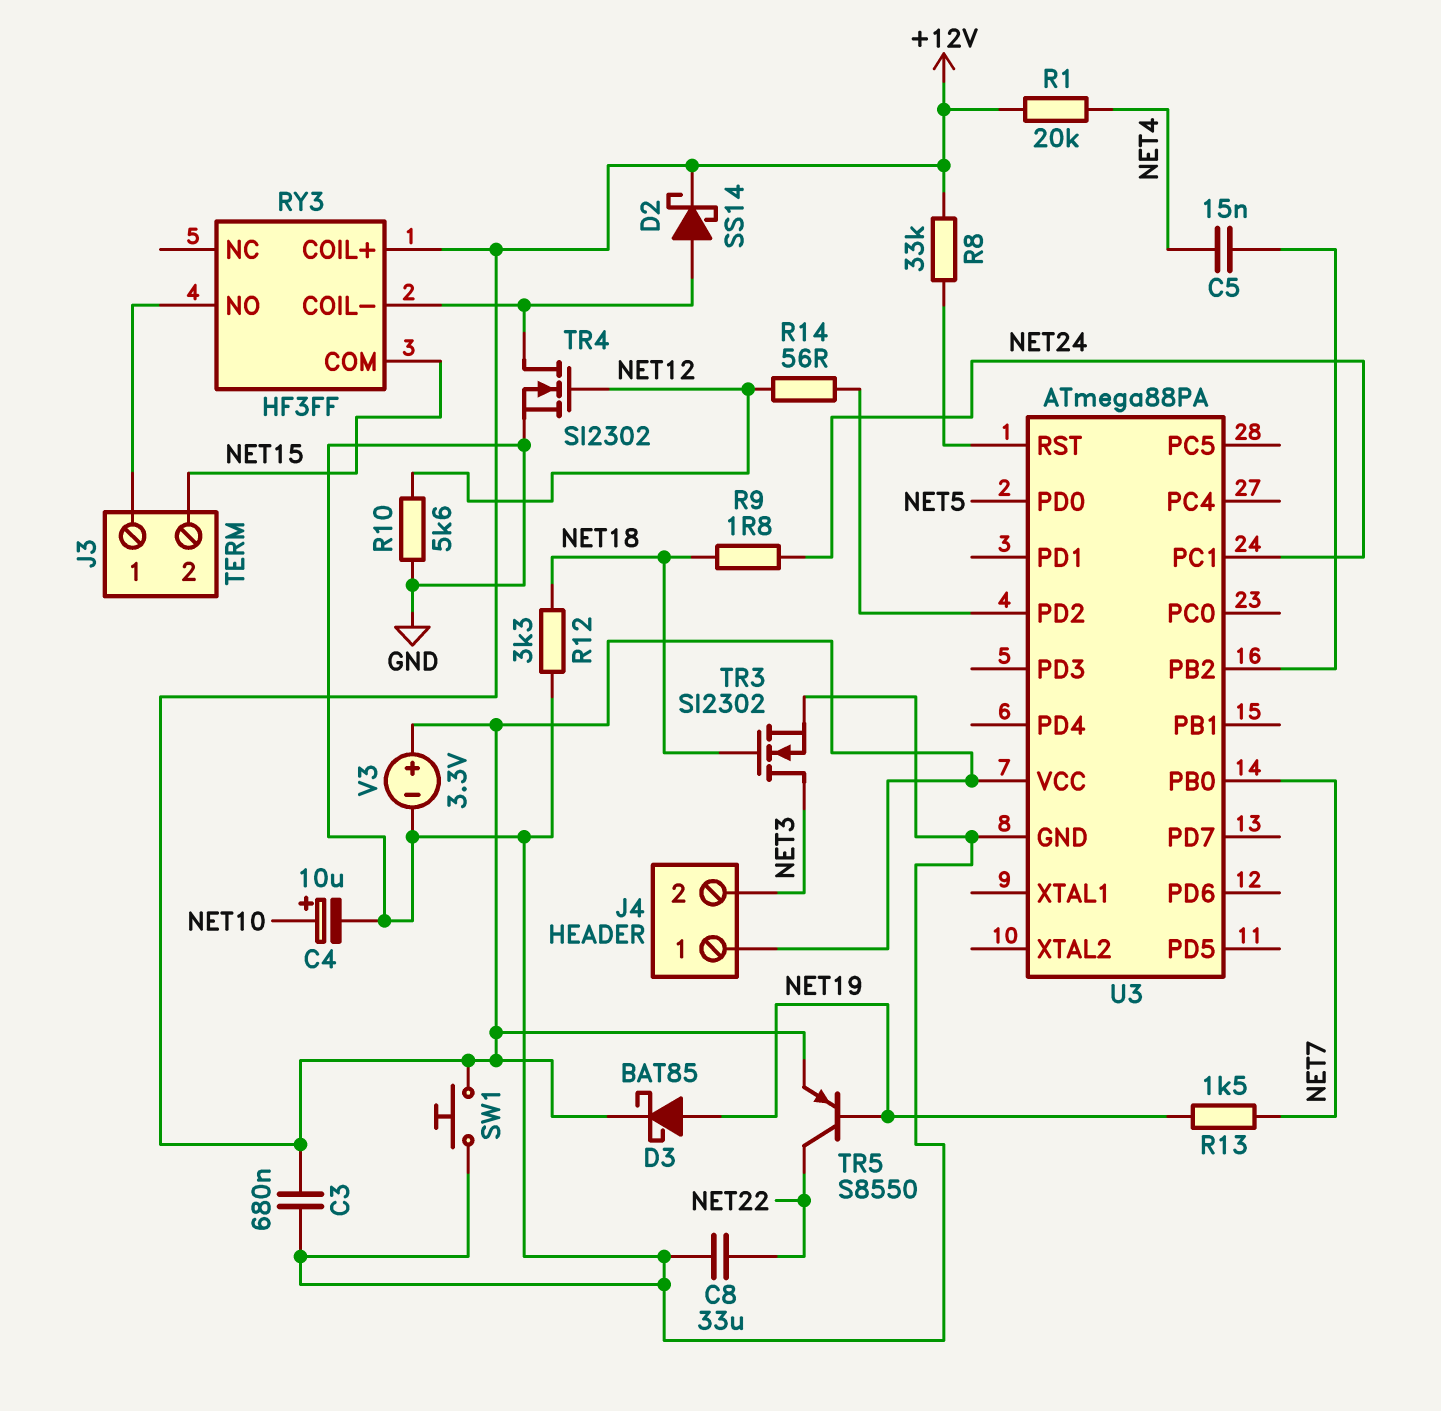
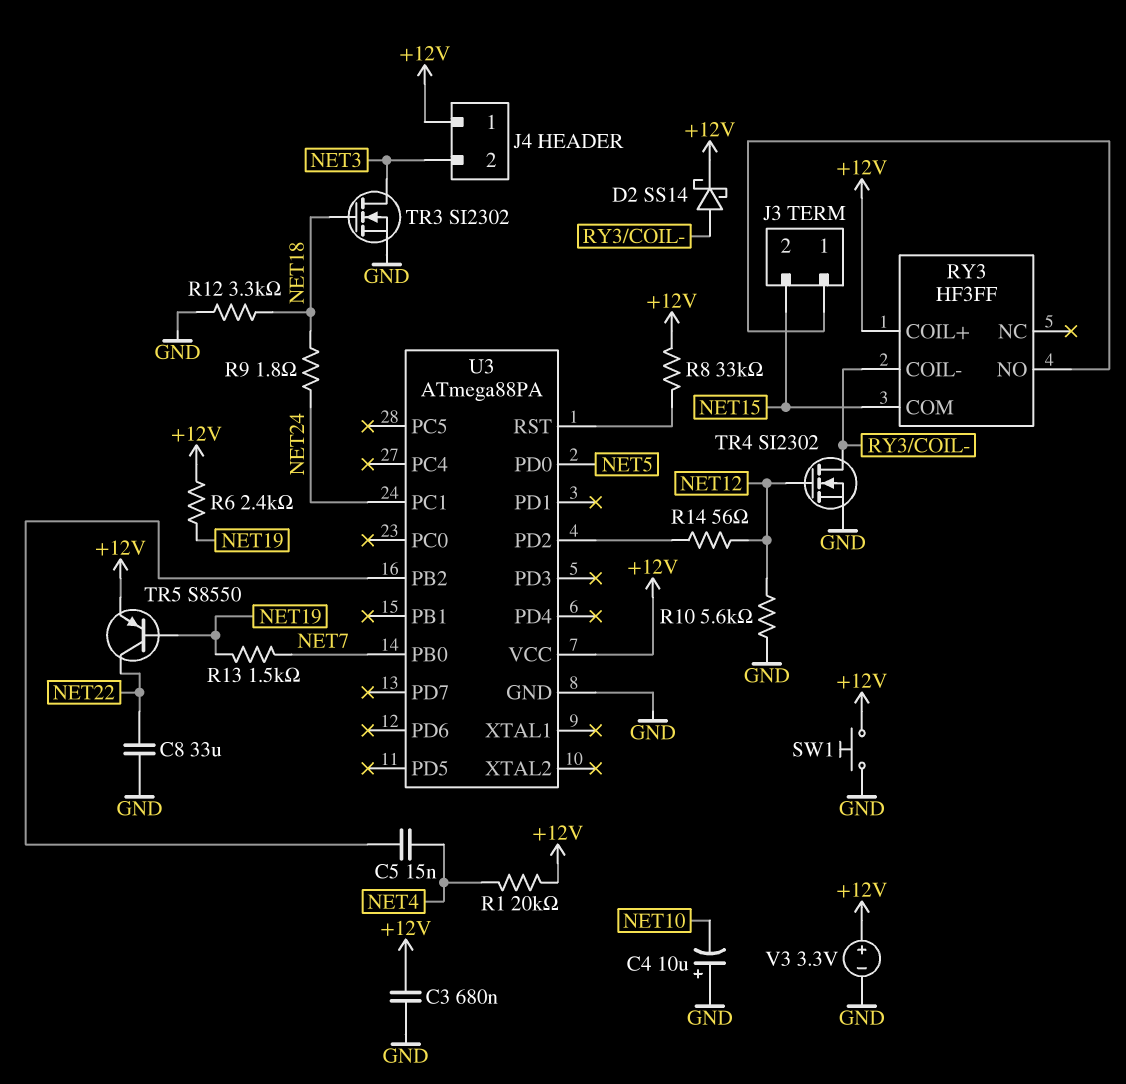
C4: 10uF (plus NET10, minus GND) -> 10uF (plus GND, minus NET10)
D3: schottky BAT85 (A NET19, K +12V) -> none
R6: none -> 2.4k (+12V, NET19)

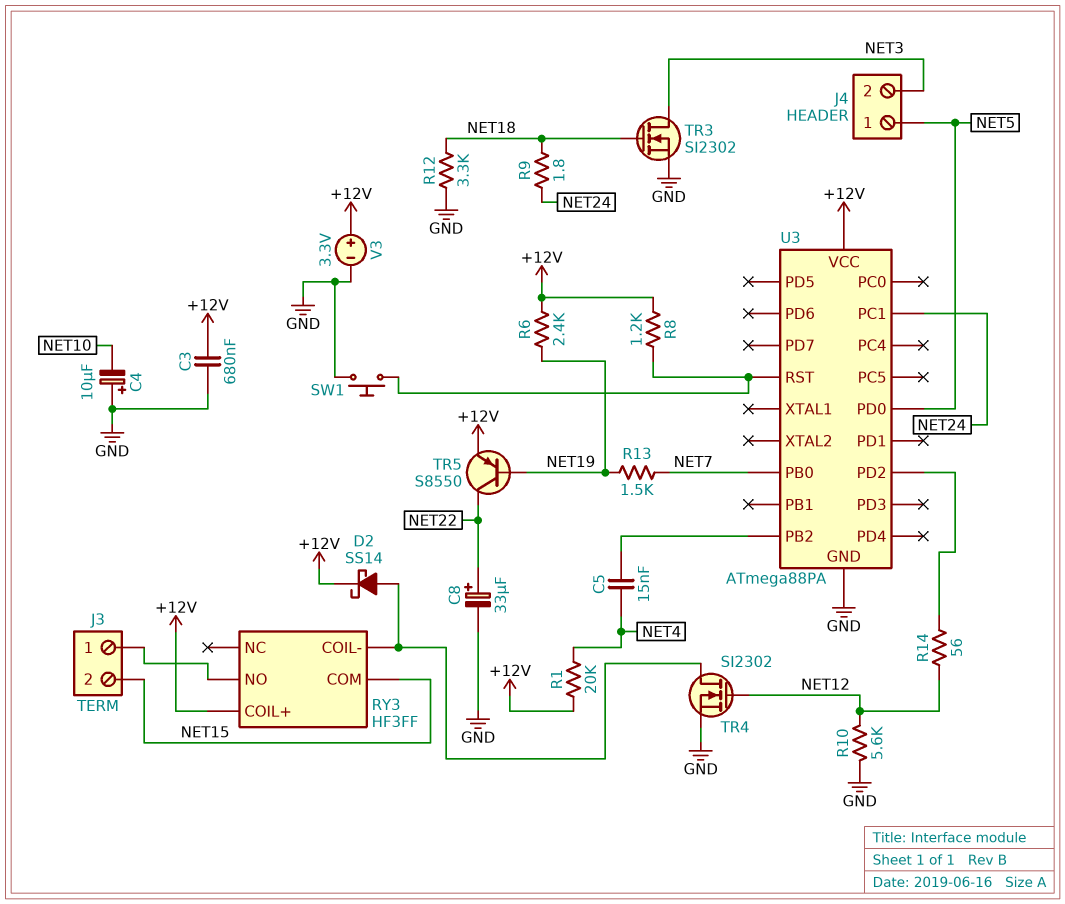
C8: 33uF (GND, NET22) -> 33uF (plus NET22, minus GND)
J4 pin 1: +12V -> NET5
R8: 33k (+12V, U3/RST) -> 1.2k (+12V, U3/RST)
SW1: button (+12V, GND) -> button (GND, U3/RST)

